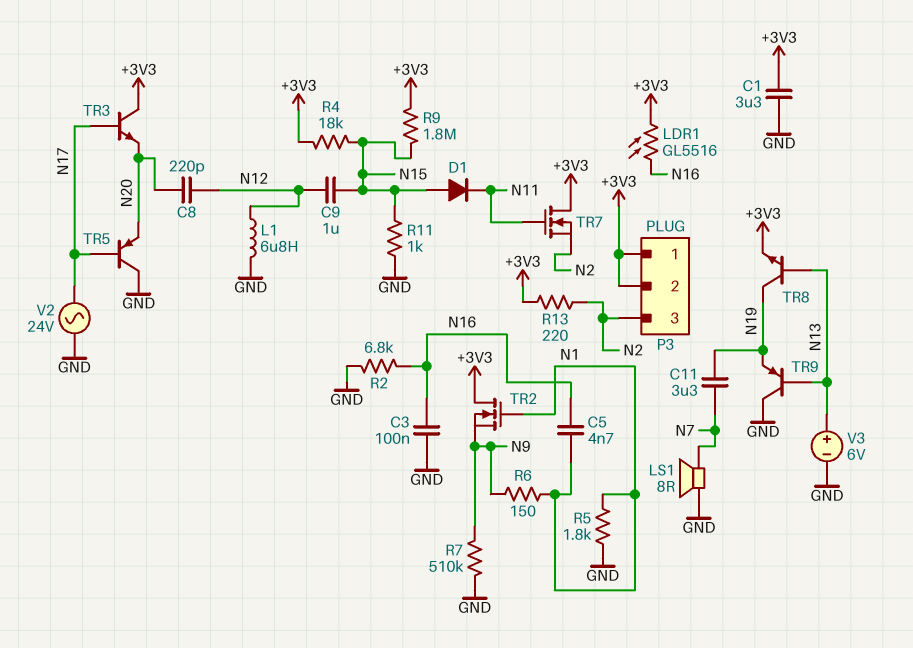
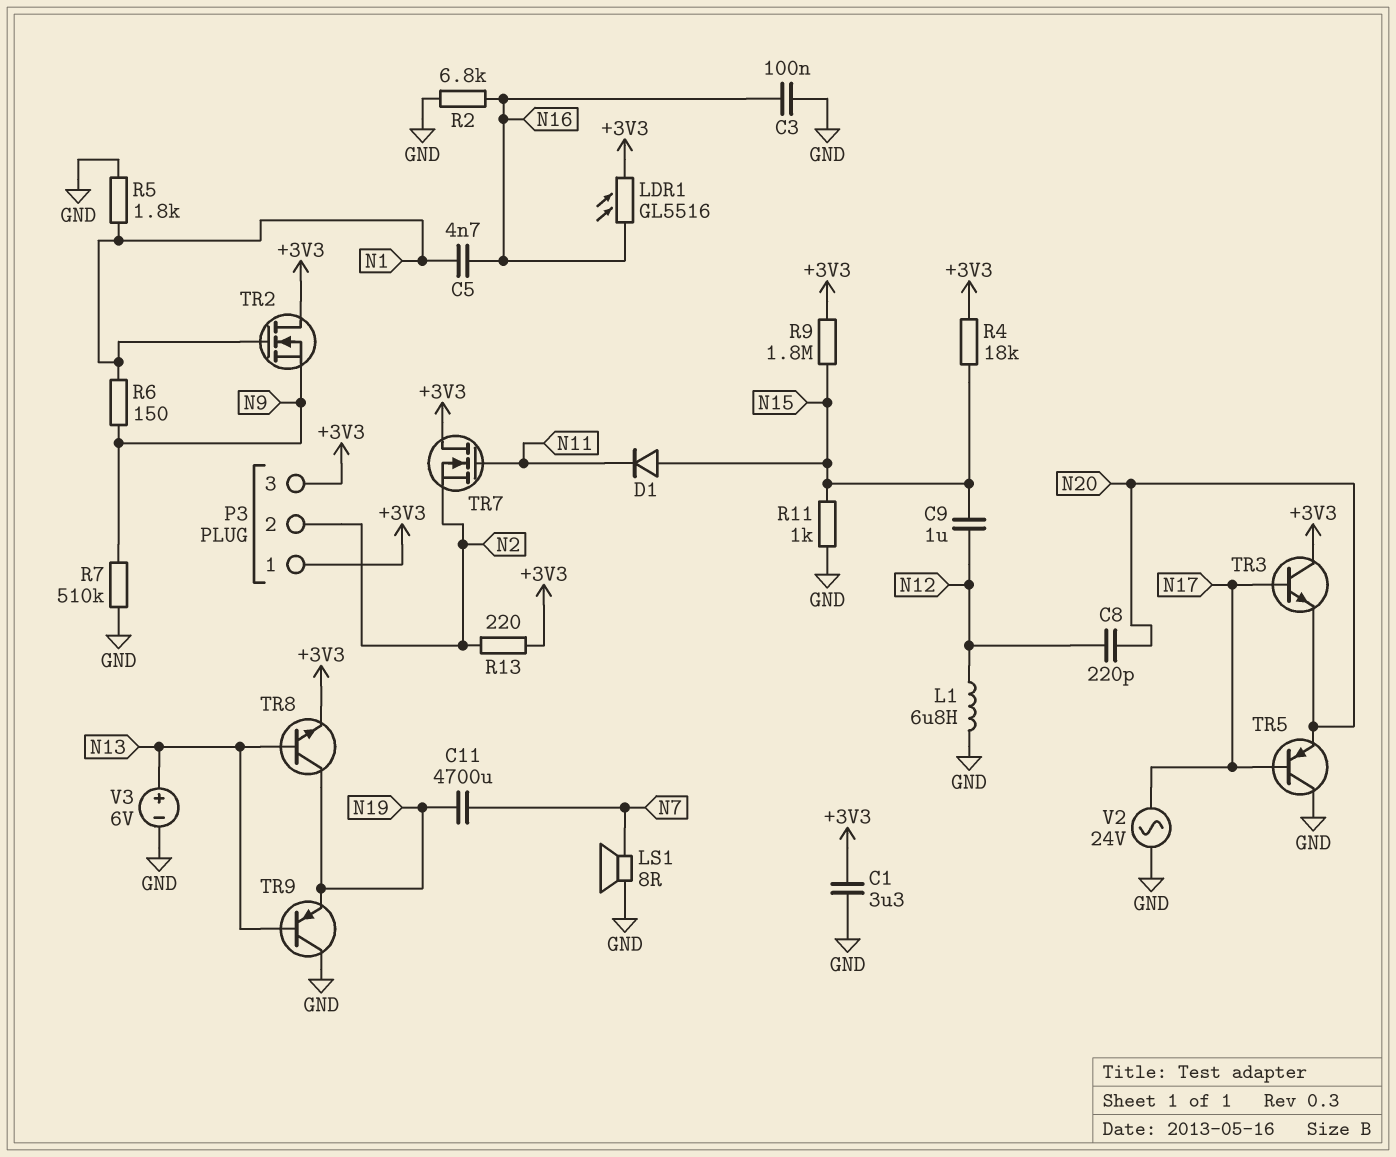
C11: 3.3uF (N7, N19) -> 4700uF (N7, N19)
P3 pin 2: +3V3 -> N2
P3 pin 3: N2 -> +3V3

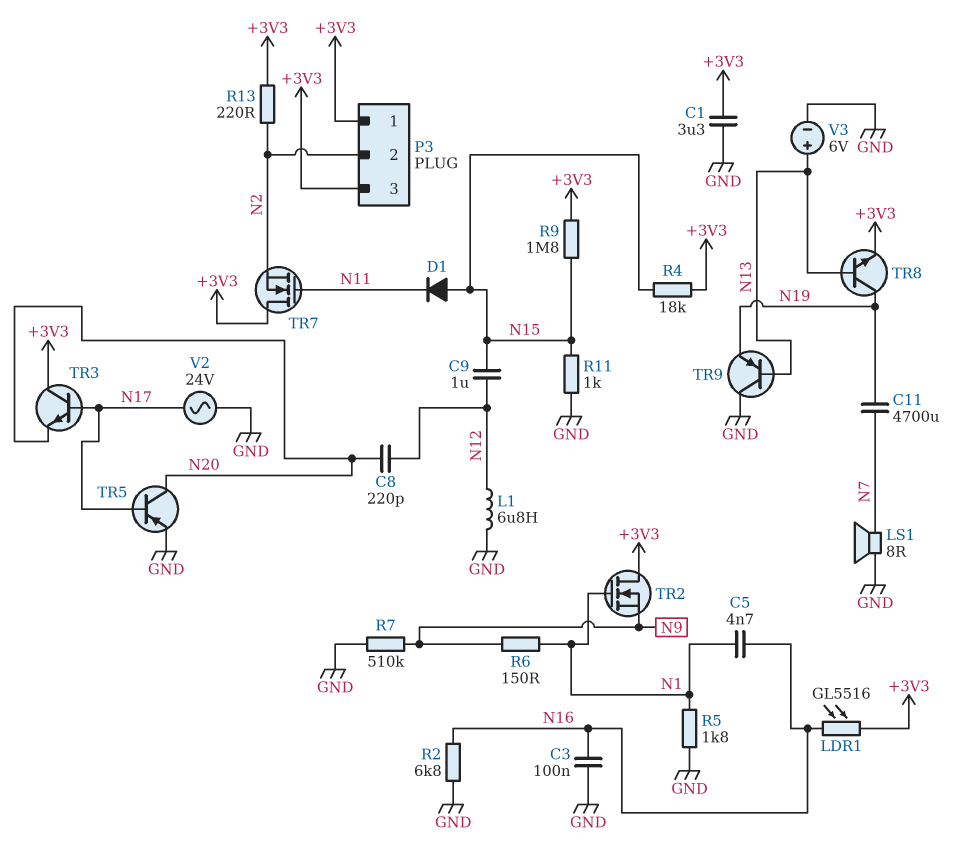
TR5: PNP (B N17, C GND, E N20) -> PNP (B N17, C N20, E GND)

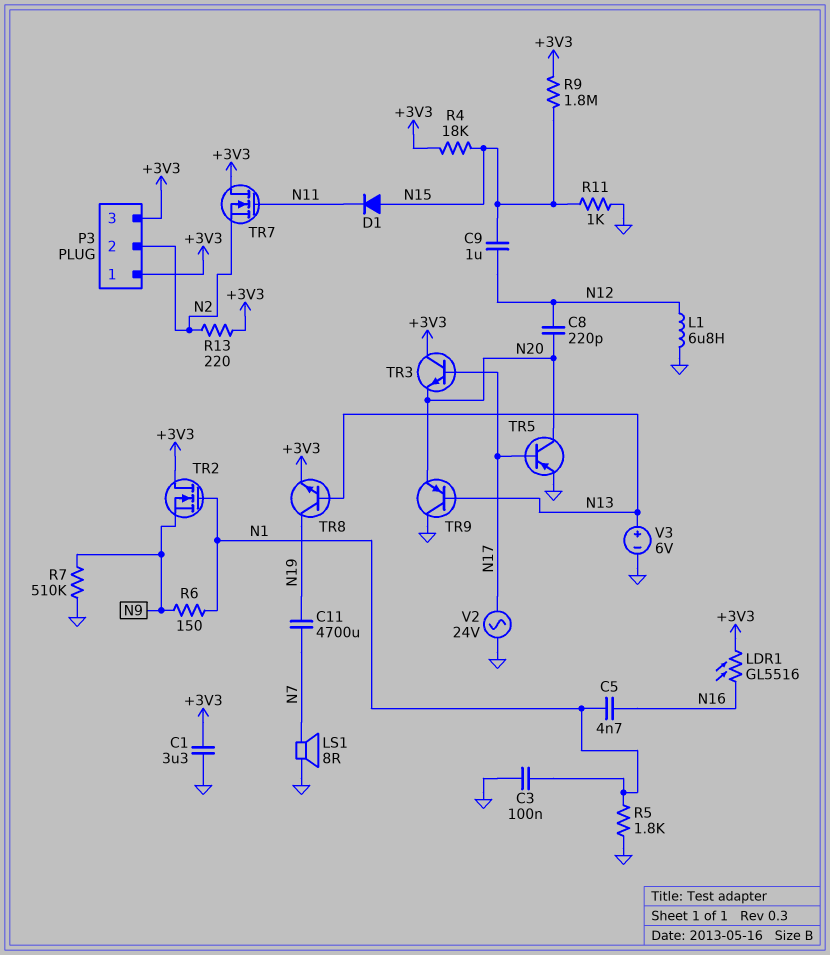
C3: 100nF (GND, N16) -> 100nF (GND, N1)
R2: 6.8k (GND, N16) -> none
TR9: PNP (B N13, C GND, E N19) -> PNP (B N13, C GND, E N20)

